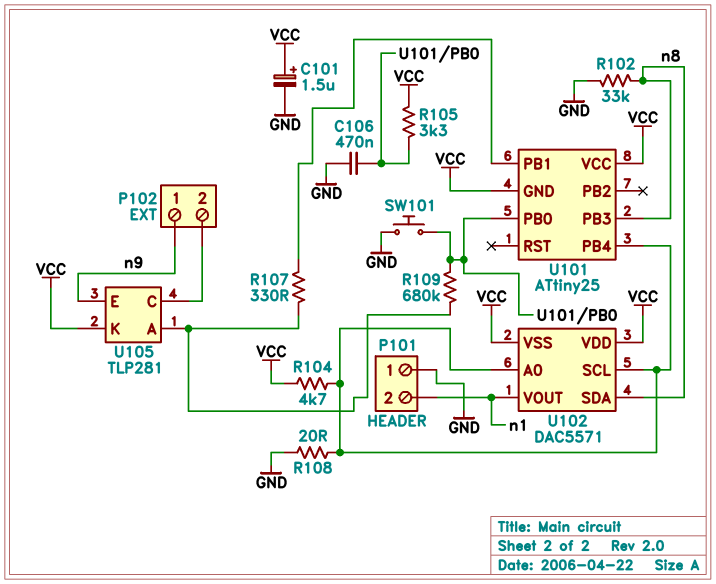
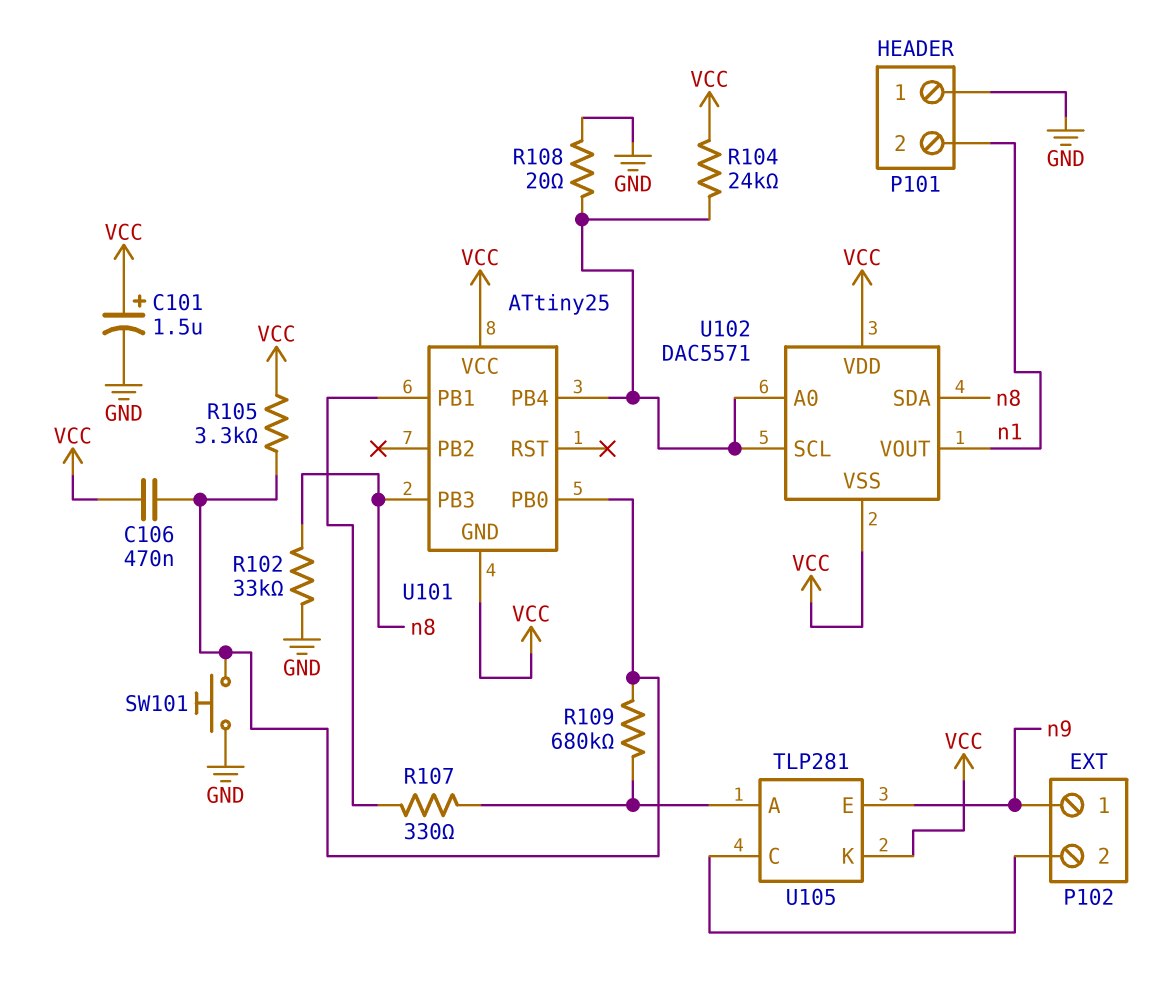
C106: 470nF (GND, U101/PB0) -> 470nF (U101/PB0, VCC)
R104: 4.7k (U101/PB4, VCC) -> 24k (U101/PB4, VCC)

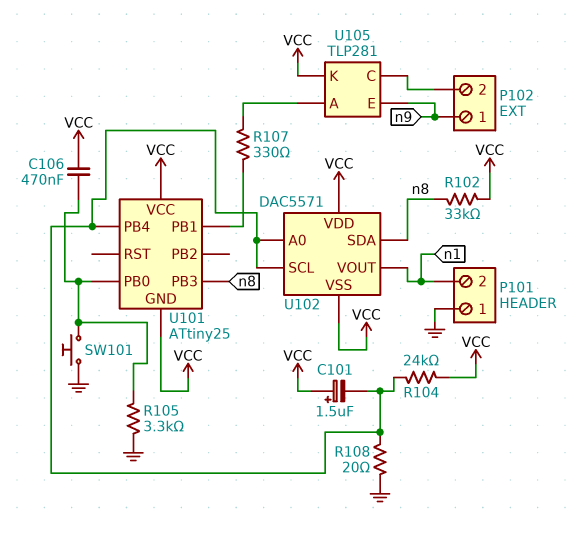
C101: 1.5uF (plus VCC, minus GND) -> 1.5uF (plus VCC, minus U101/PB4)
R102: 33k (GND, n8) -> 33k (VCC, n8)
R105: 3.3k (U101/PB0, VCC) -> 3.3k (GND, U101/PB0)
R109: 680k (U101/PB0, U105/A) -> none

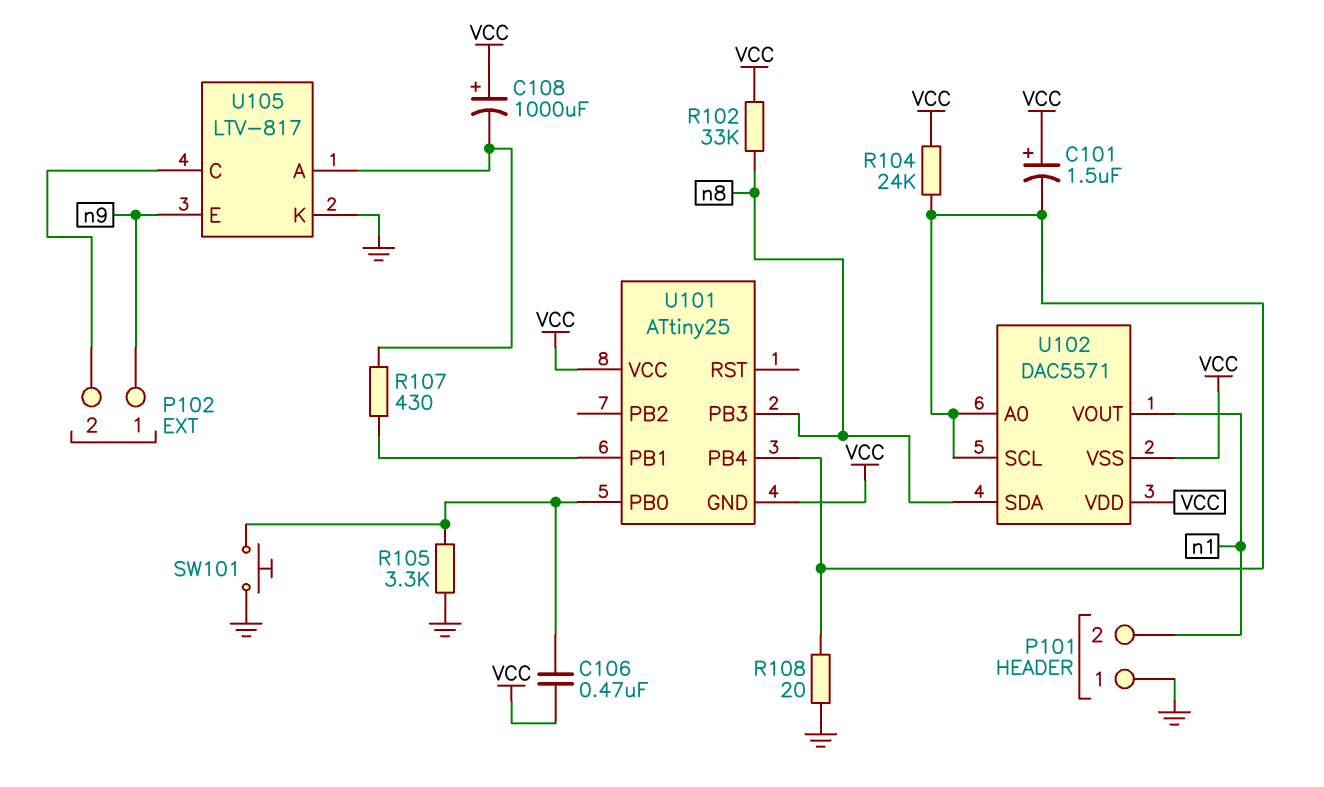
C108: none -> 1000uF (plus VCC, minus U105/A)
R107: 330 (U101/PB1, U105/A) -> 430 (U101/PB1, U105/A)
U105: TLP281 -> LTV-817
U105 pin K: VCC -> GND

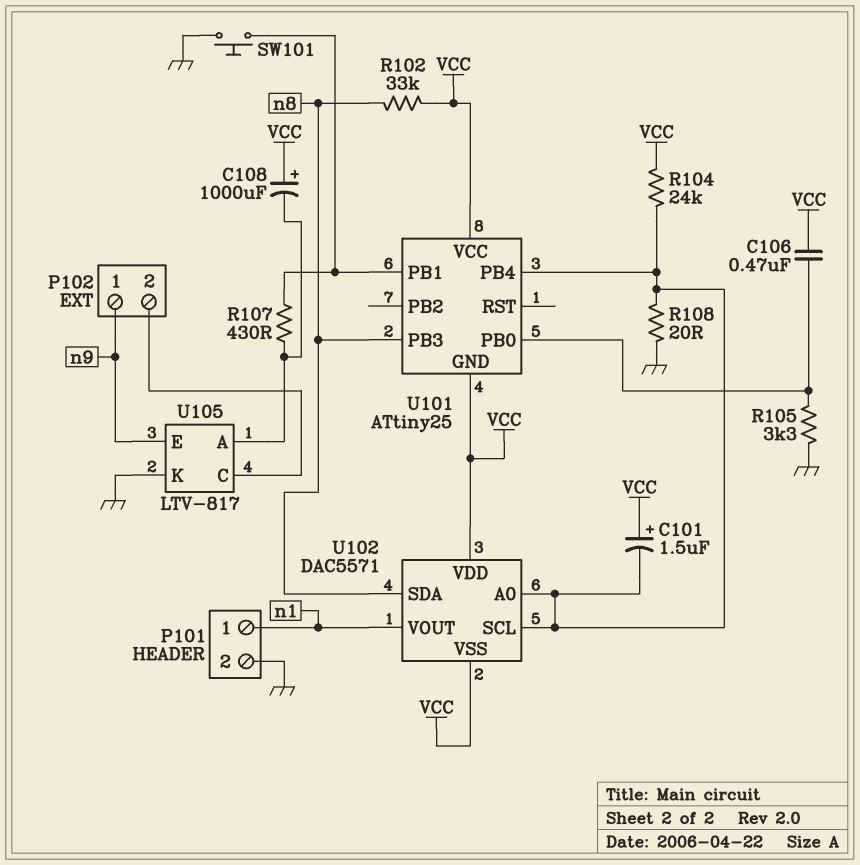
P101 pin 1: GND -> n1
P101 pin 2: n1 -> GND
SW101: button (GND, U101/PB0) -> button (GND, U101/PB1)

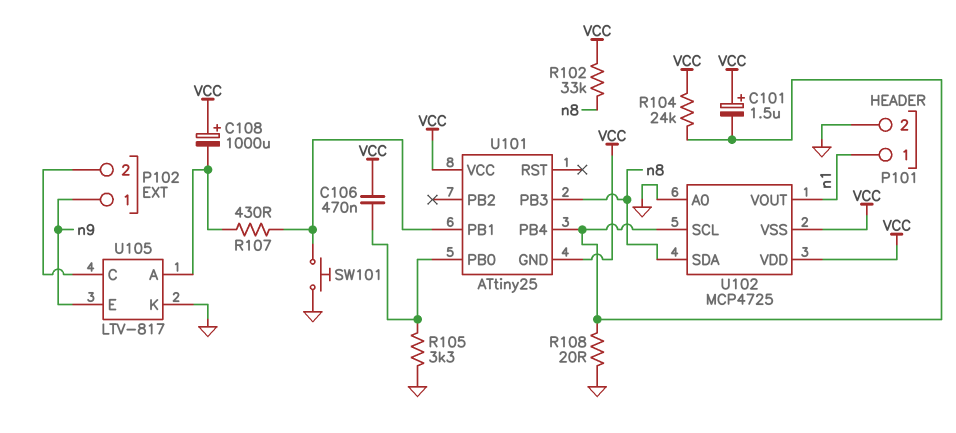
U102: DAC5571 -> MCP4725
U102 pin A0: U101/PB4 -> GND

